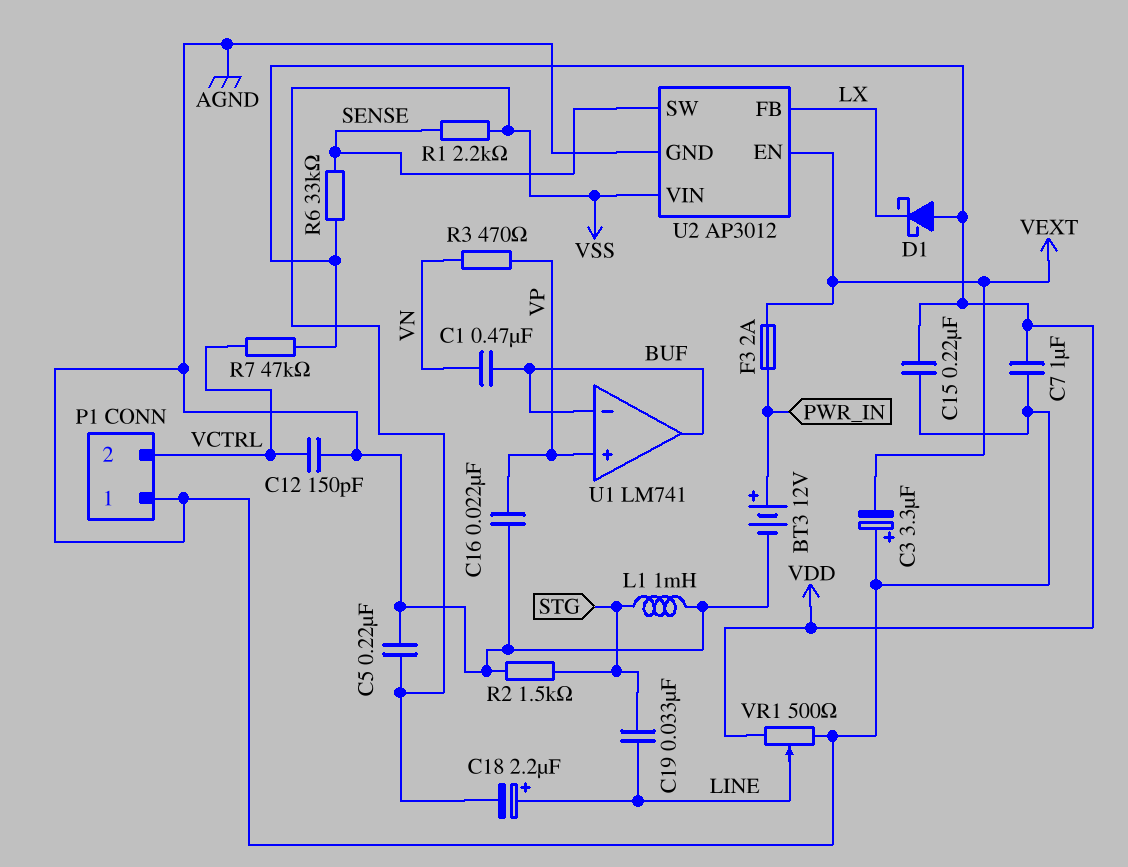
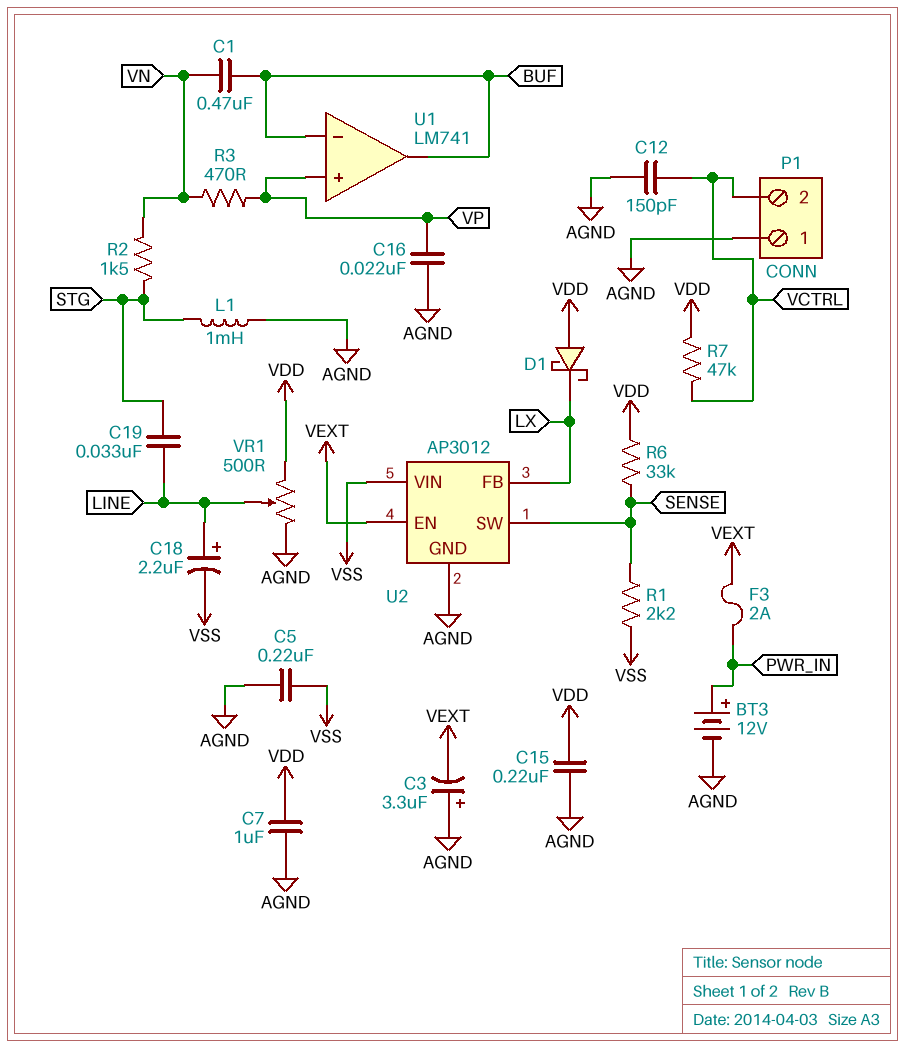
R2: 1.5k (AGND, STG) -> 1.5k (STG, VN)

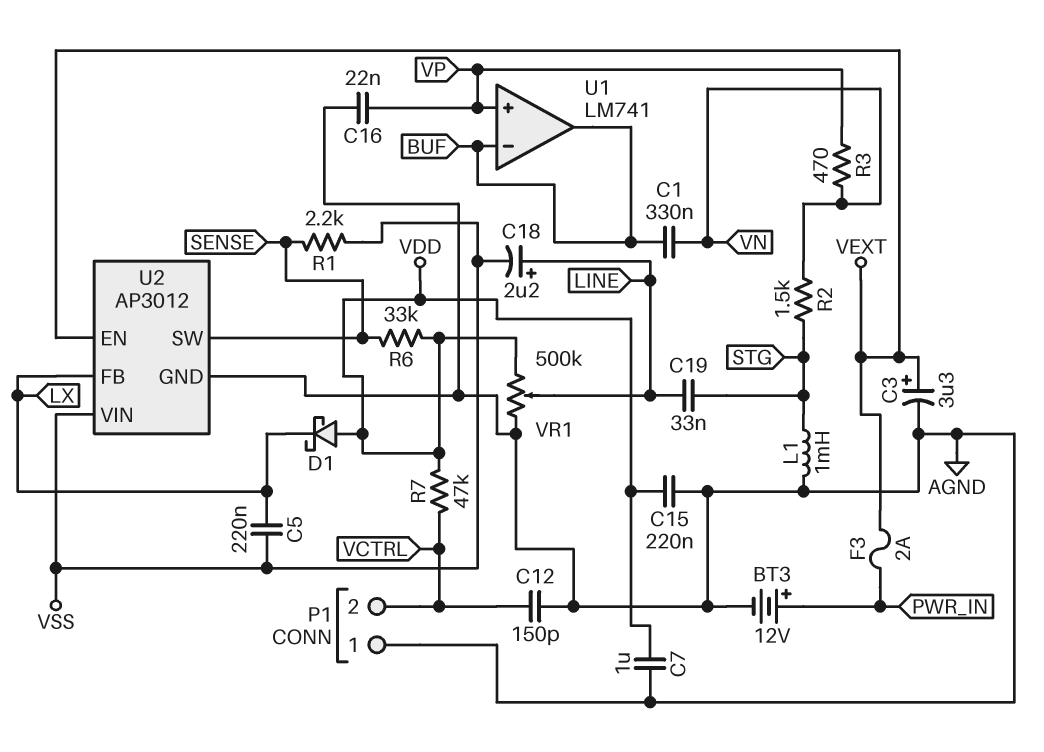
C1: 470nF (BUF, VN) -> 330nF (BUF, VN)
C3: 3.3uF (plus AGND, minus VEXT) -> 3.3uF (plus VEXT, minus AGND)
C5: 220nF (AGND, VSS) -> 220nF (LX, VSS)
VR1: 500 (AGND, VDD, wiper LINE) -> 500k (AGND, VDD, wiper LINE)

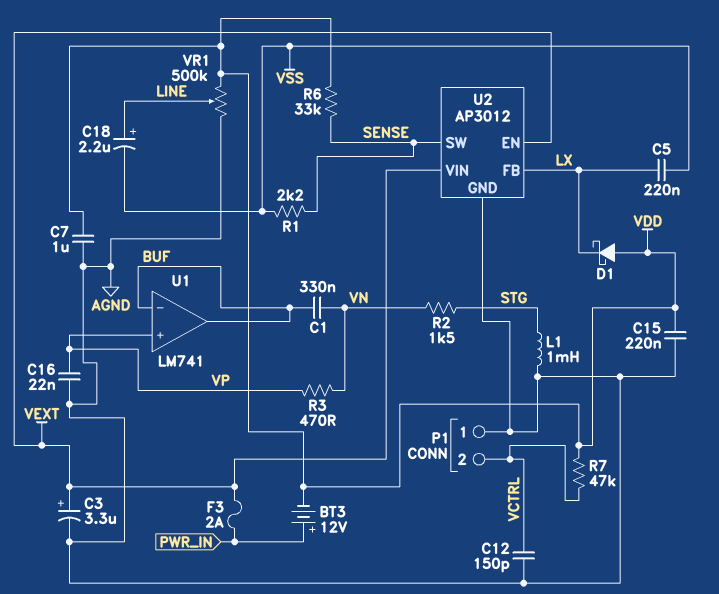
BT3: 12V (plus PWR_IN, minus AGND) -> 12V (plus PWR_IN, minus VDD)
C19: 33nF (LINE, STG) -> none
U2 pin VIN: VSS -> VEXT

